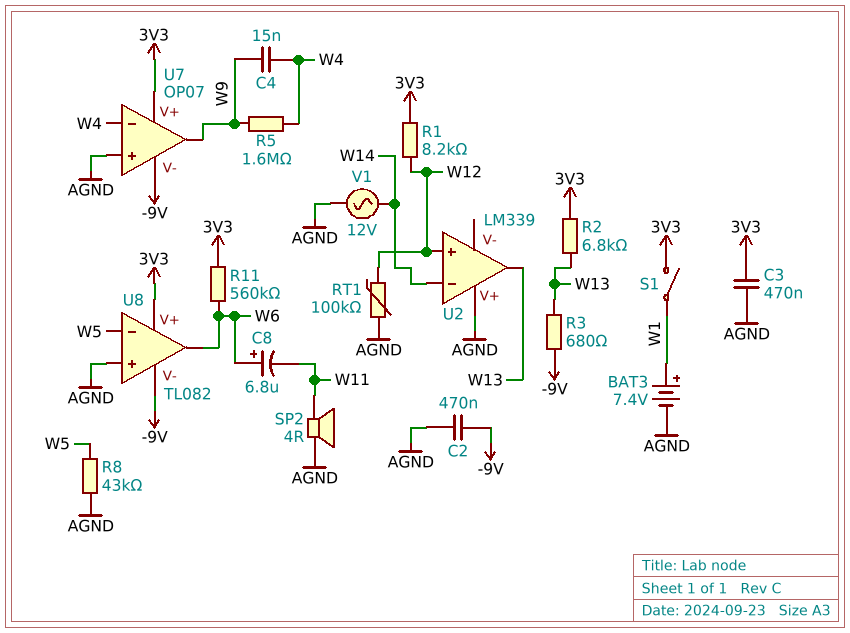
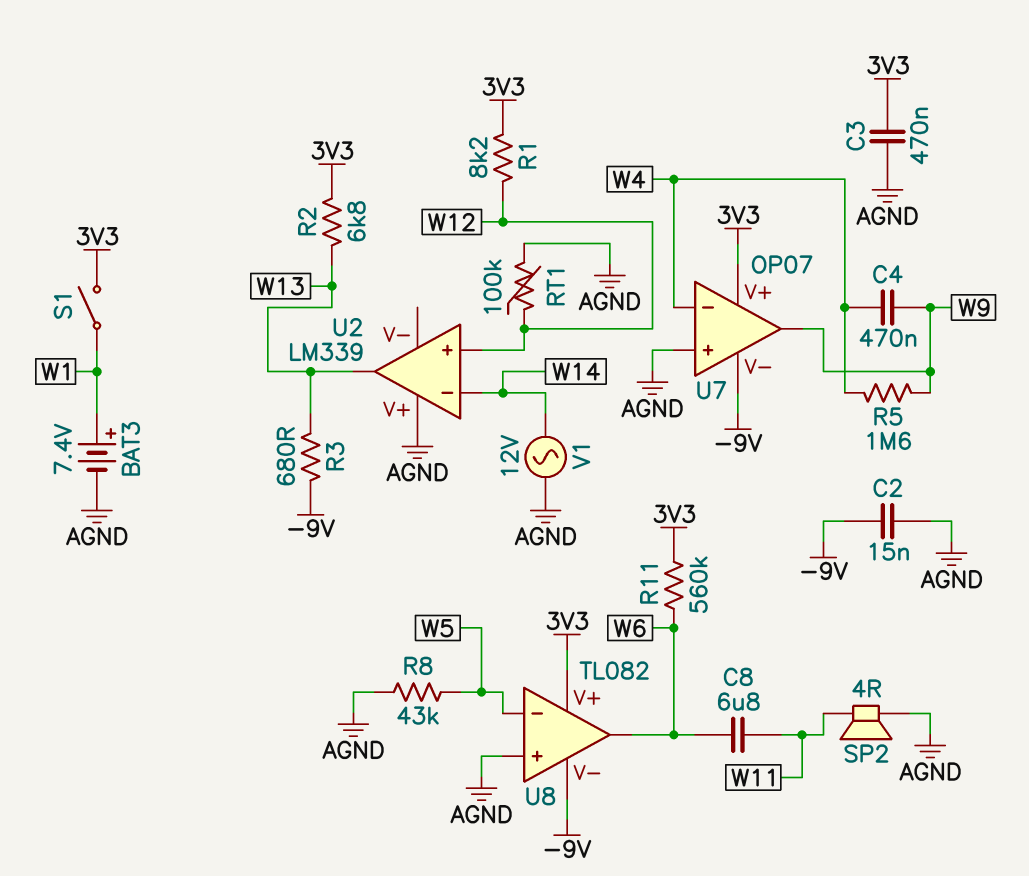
C2: 470nF (-9V, AGND) -> 15nF (-9V, AGND)
C4: 15nF (W4, W9) -> 470nF (W4, W9)
C8: 6.8uF (plus W6, minus W11) -> 6.8uF (W6, W11)

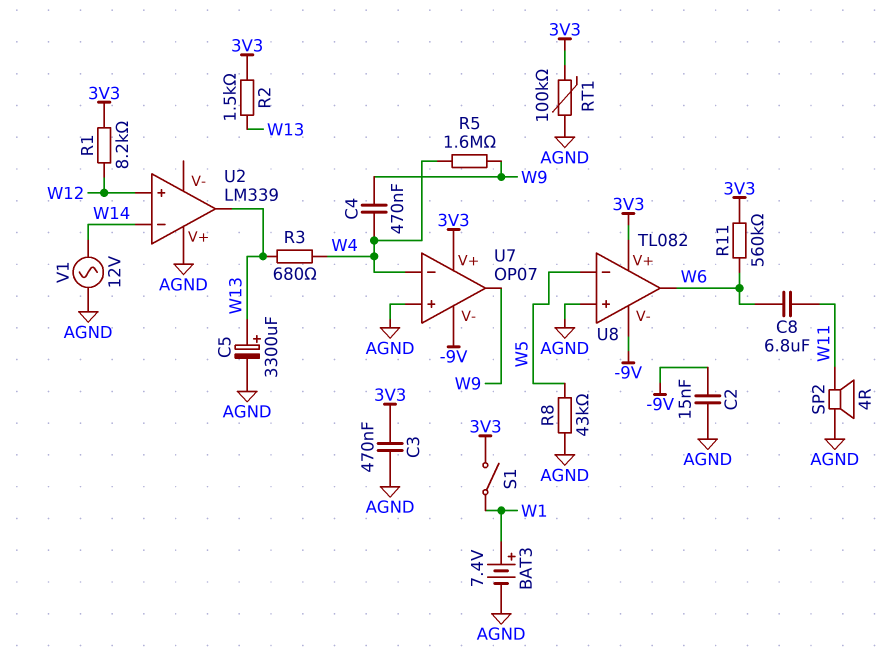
C5: none -> 3300uF (plus W13, minus AGND)
R2: 6.8k (3V3, W13) -> 1.5k (3V3, W13)
R3: 680 (-9V, W13) -> 680 (W4, W13)
RT1: 100k (AGND, W12) -> 100k (3V3, AGND)

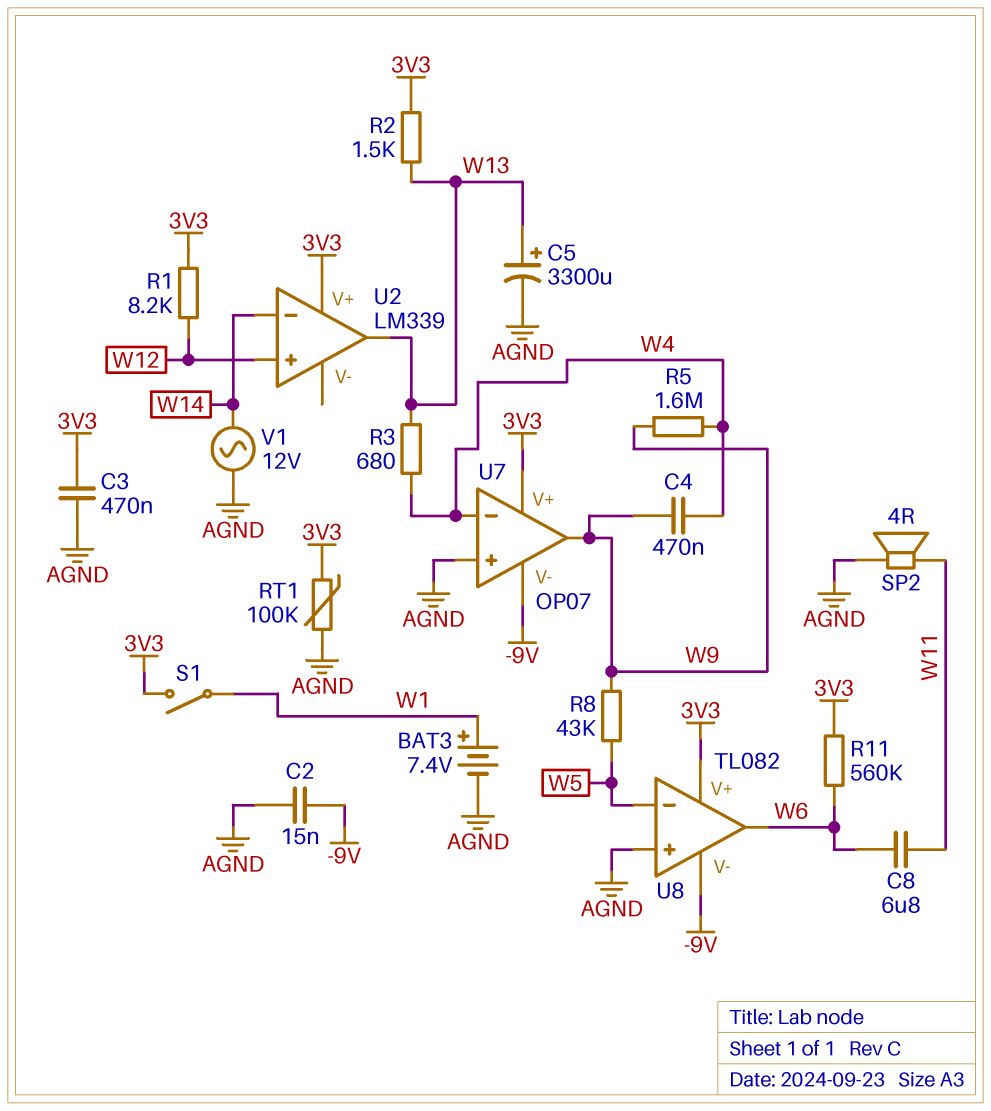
R8: 43k (AGND, W5) -> 43k (W5, W9)
U2 pin V+: AGND -> 3V3

